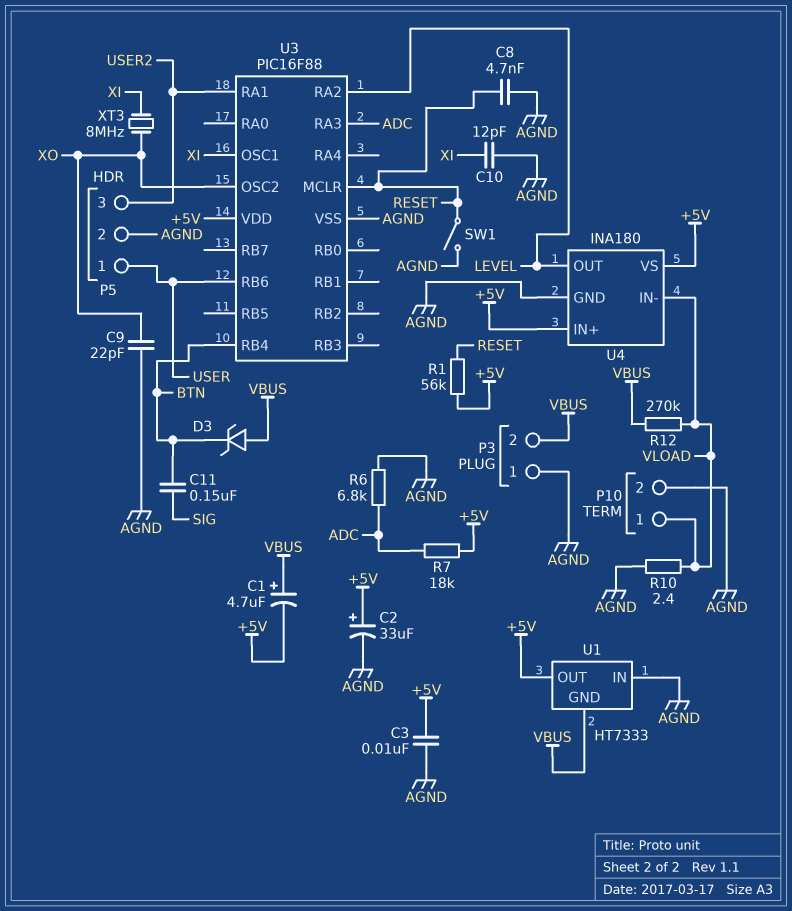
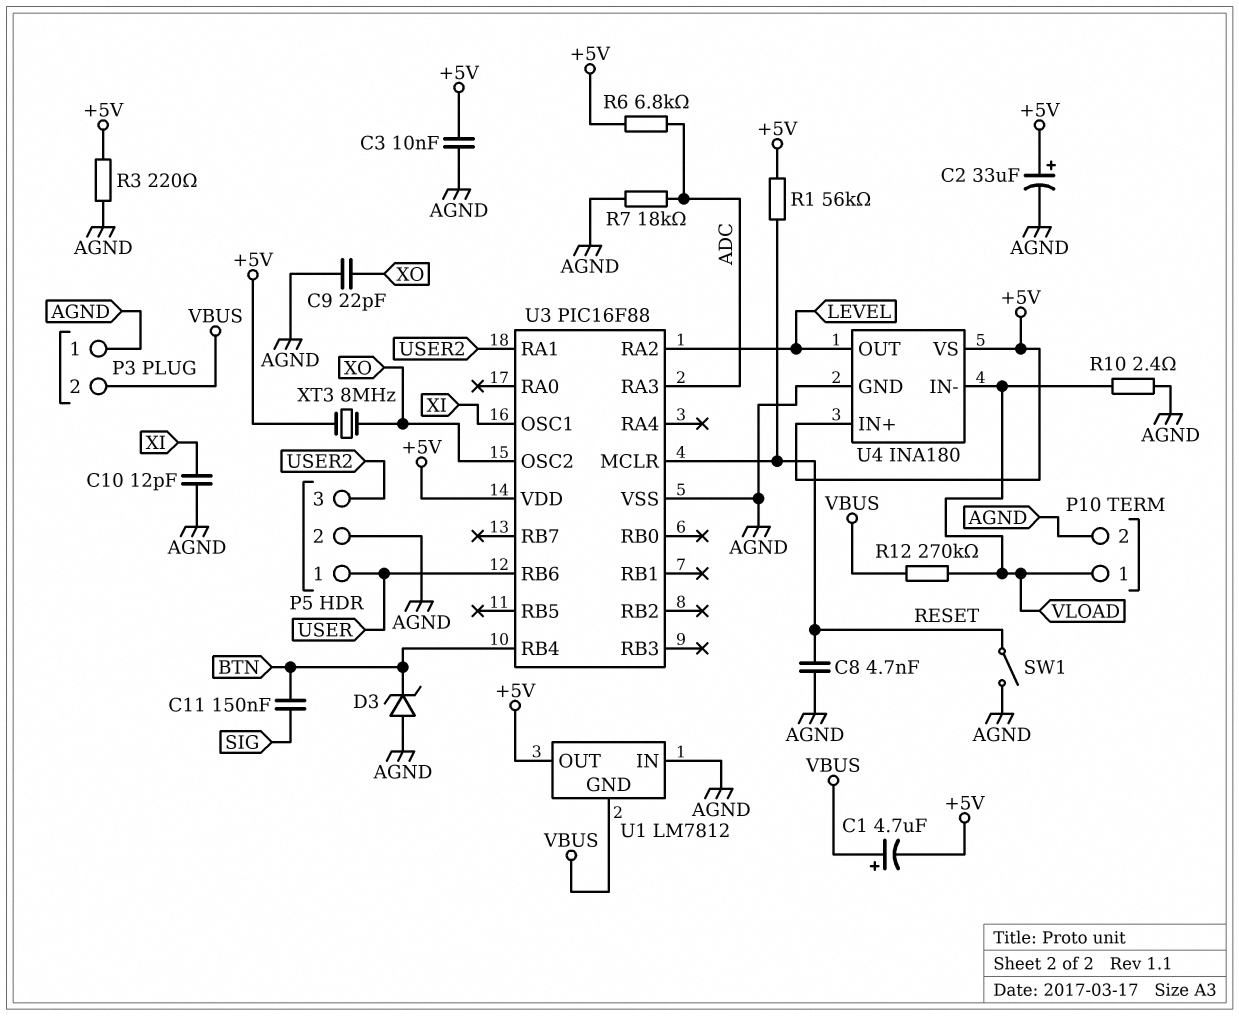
D3: zener (A VBUS, K BTN) -> zener (A AGND, K BTN)
R3: none -> 220 (+5V, AGND)
R6: 6.8k (ADC, AGND) -> 6.8k (+5V, ADC)
R7: 18k (+5V, ADC) -> 18k (ADC, AGND)
U1: HT7333 -> LM7812
XT3: 8MHz (XI, XO) -> 8MHz (+5V, XO)

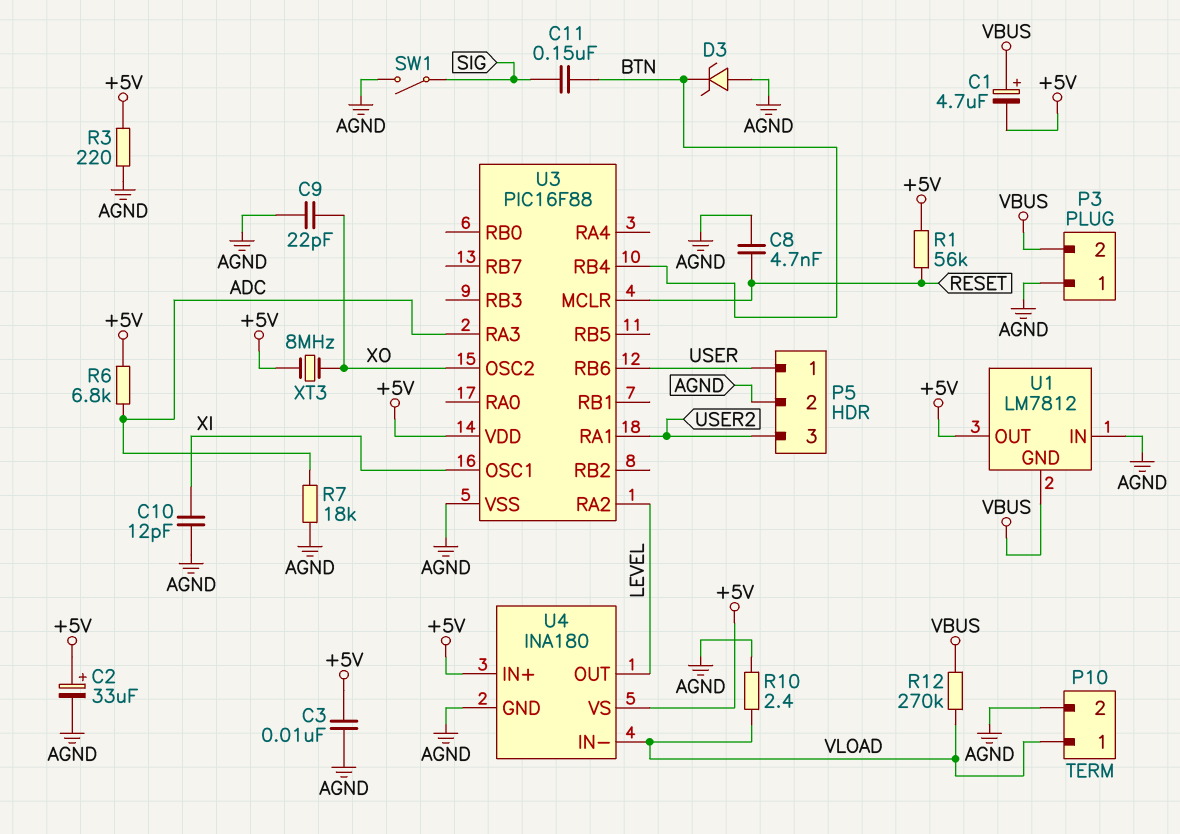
SW1: switch (AGND, RESET) -> switch (AGND, SIG)

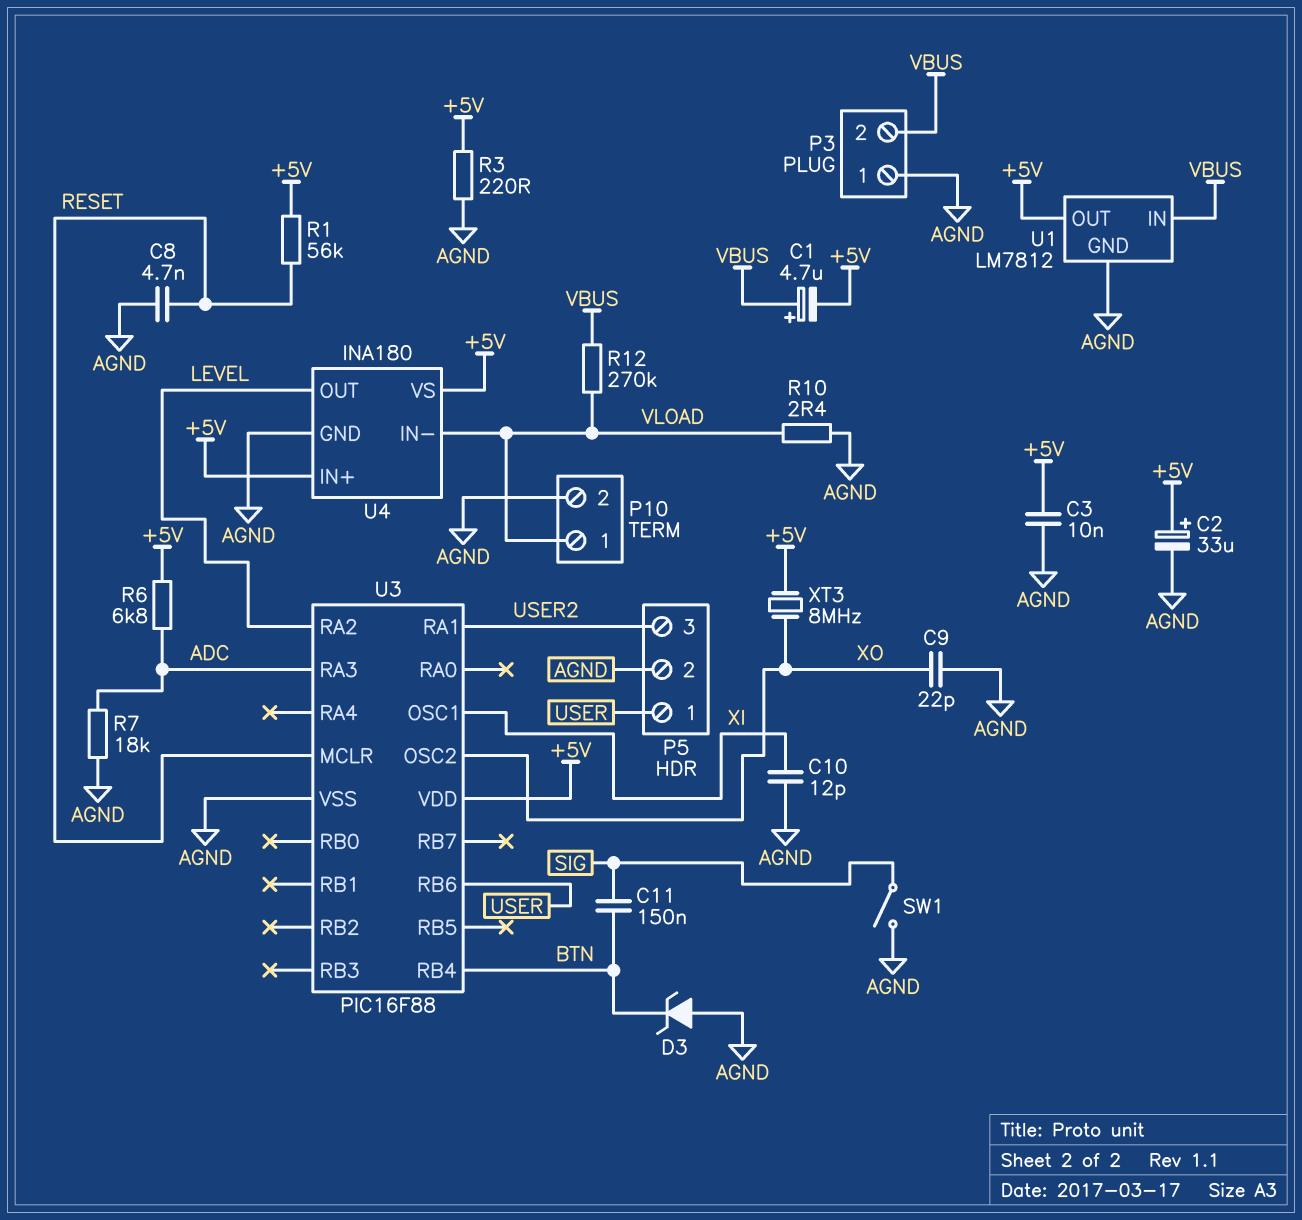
U1 pin GND: VBUS -> AGND
U1 pin IN: AGND -> VBUS

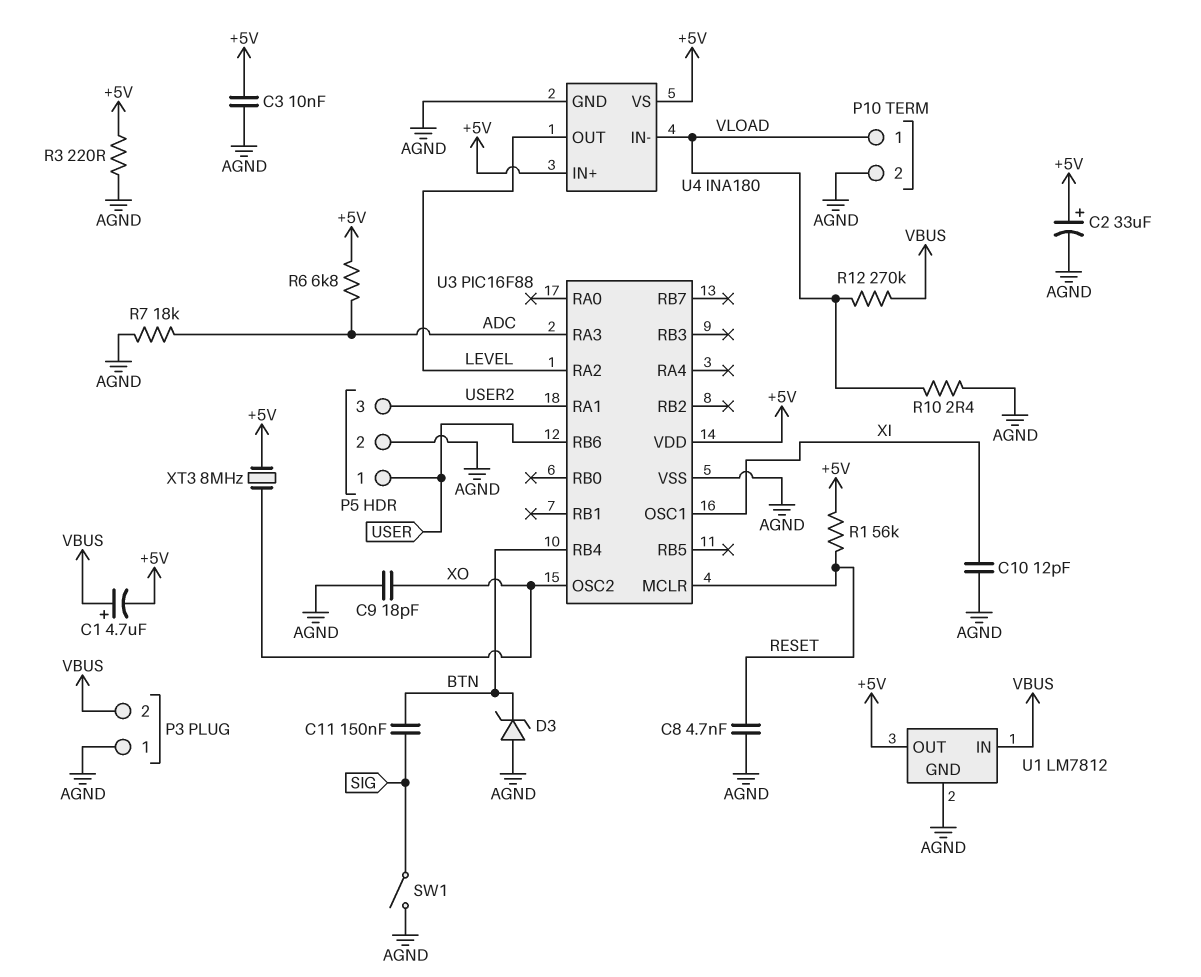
C9: 22pF (AGND, XO) -> 18pF (AGND, XO)

